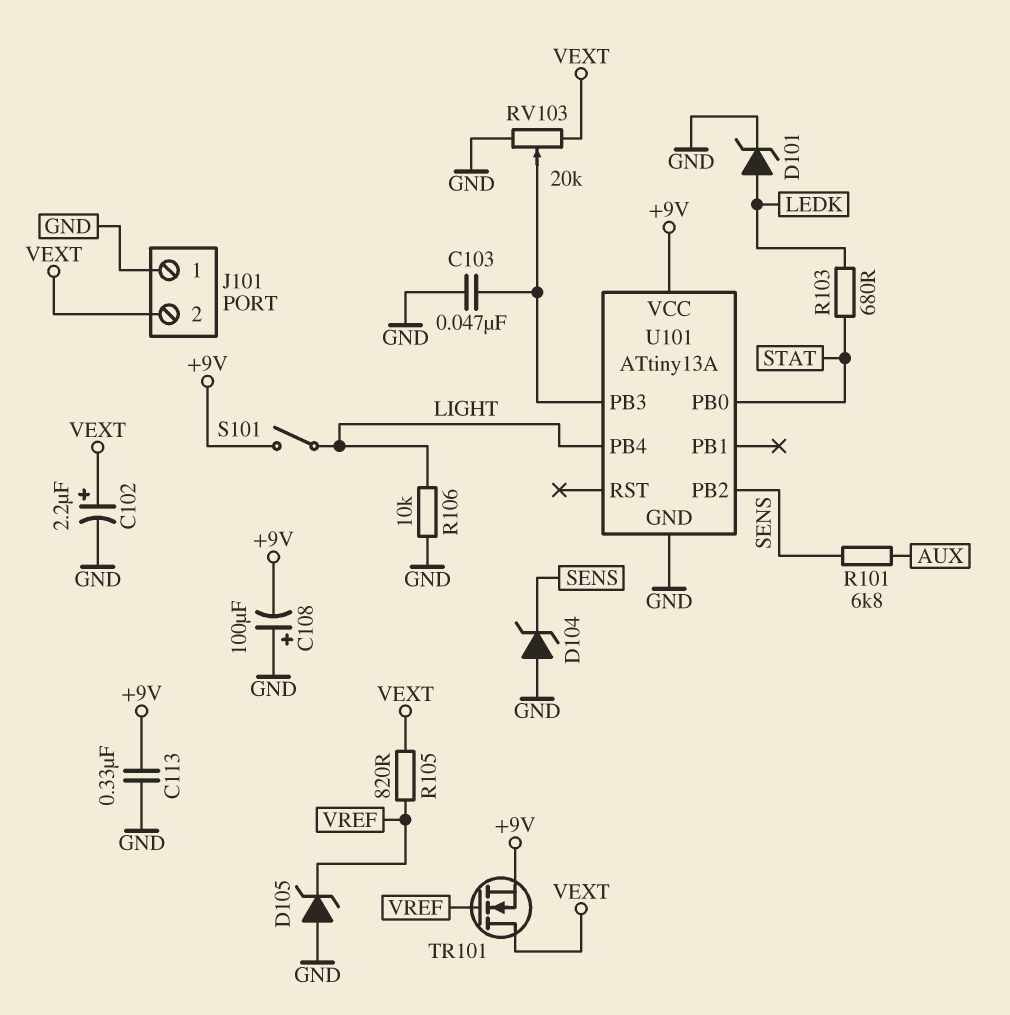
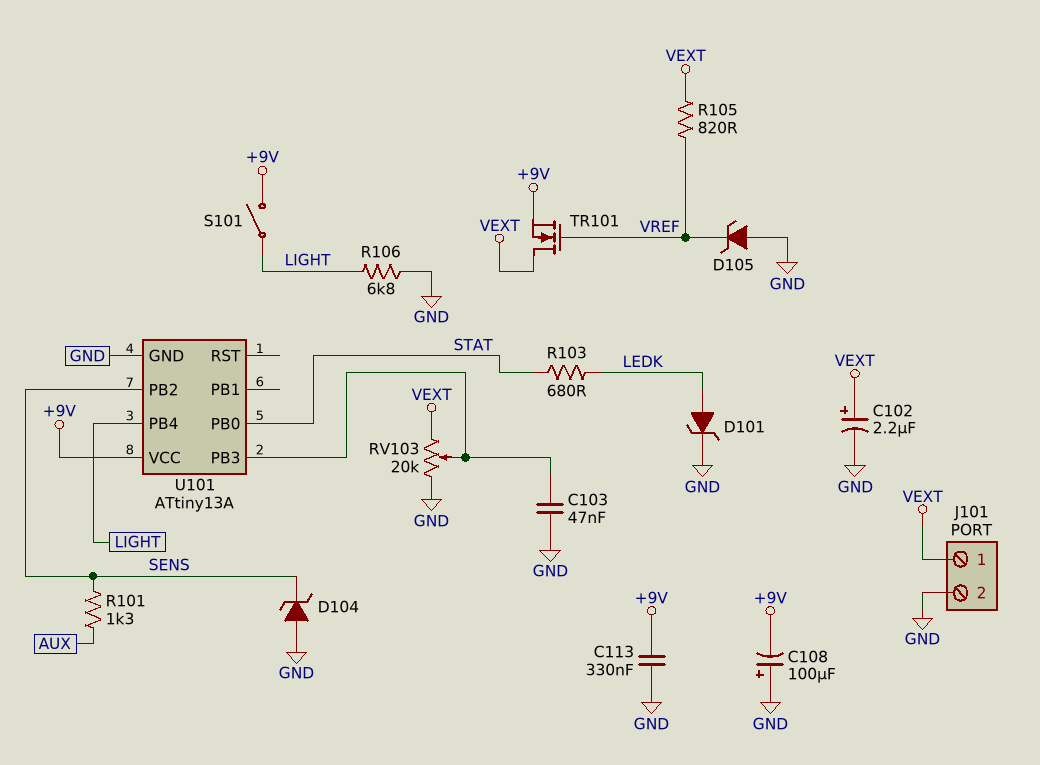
J101 pin 1: GND -> VEXT
J101 pin 2: VEXT -> GND
R101: 6.8k (AUX, SENS) -> 1.3k (AUX, SENS)
R106: 10k (GND, LIGHT) -> 6.8k (GND, LIGHT)

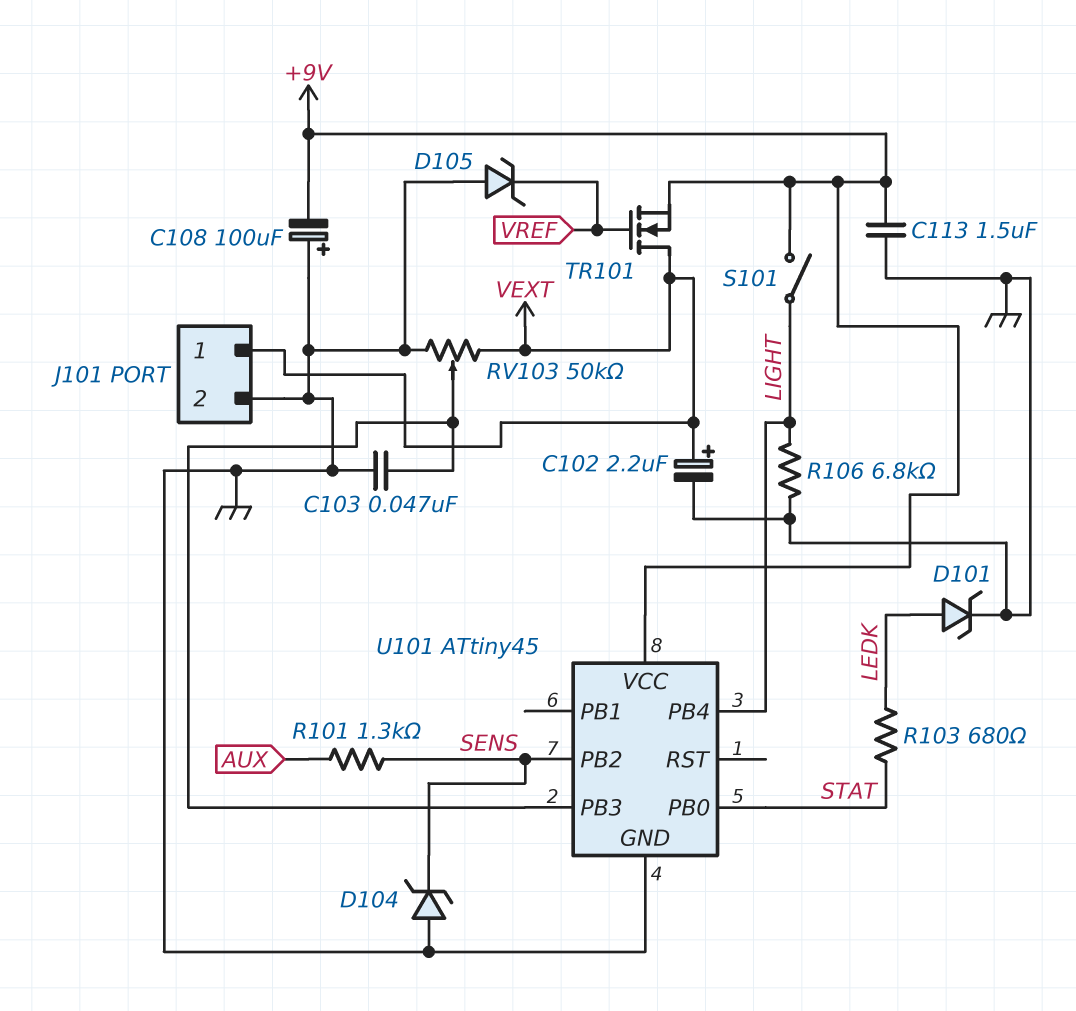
C113: 330nF (+9V, GND) -> 1.5uF (+9V, GND)
R105: 820 (VEXT, VREF) -> none
RV103: 20k (GND, VEXT, wiper U101/PB3) -> 50k (GND, VEXT, wiper U101/PB3)
U101: ATtiny13A -> ATtiny45

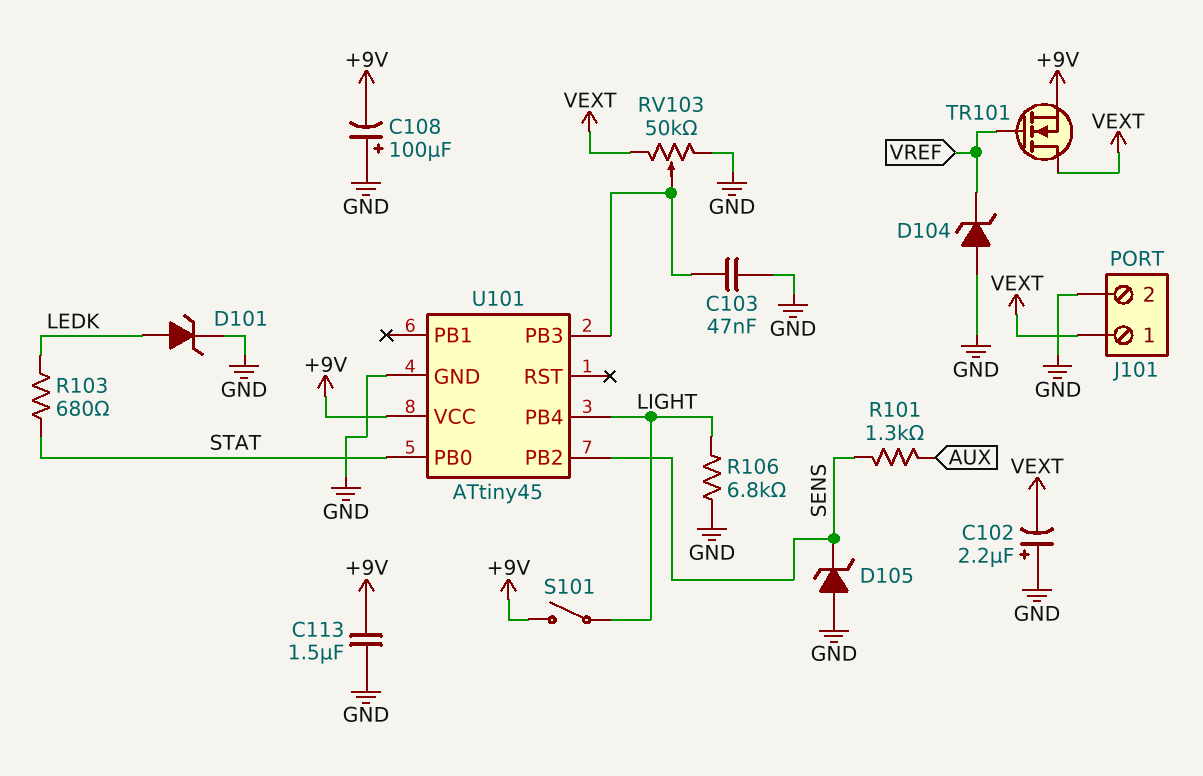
C102: 2.2uF (plus VEXT, minus GND) -> 2.2uF (plus GND, minus VEXT)
D104: zener (A GND, K SENS) -> zener (A GND, K VREF)
D105: zener (A GND, K VREF) -> zener (A GND, K SENS)

